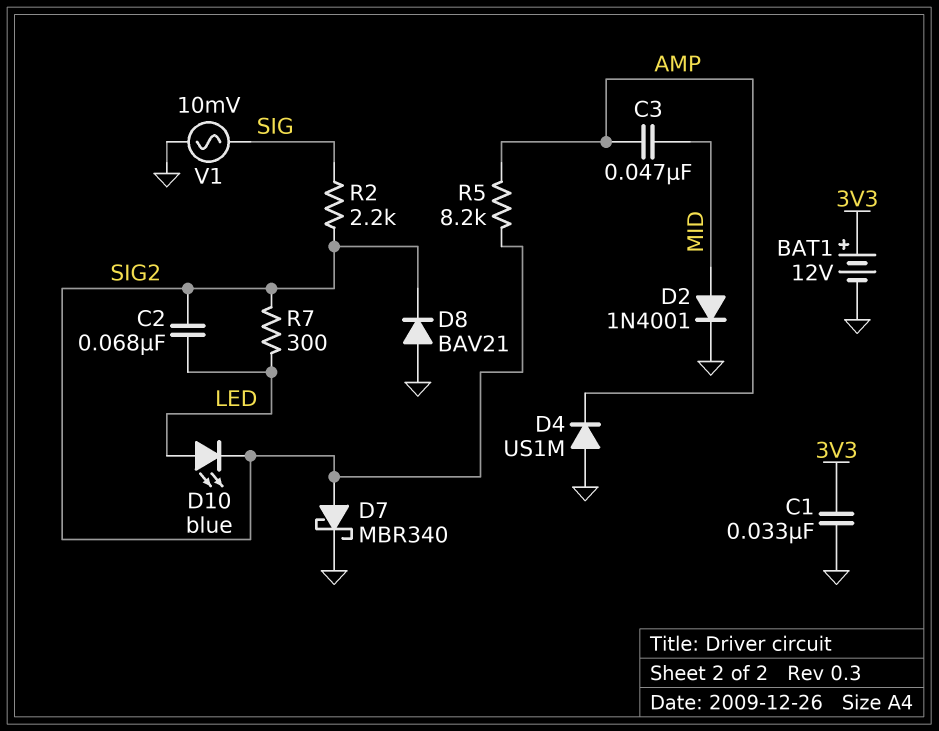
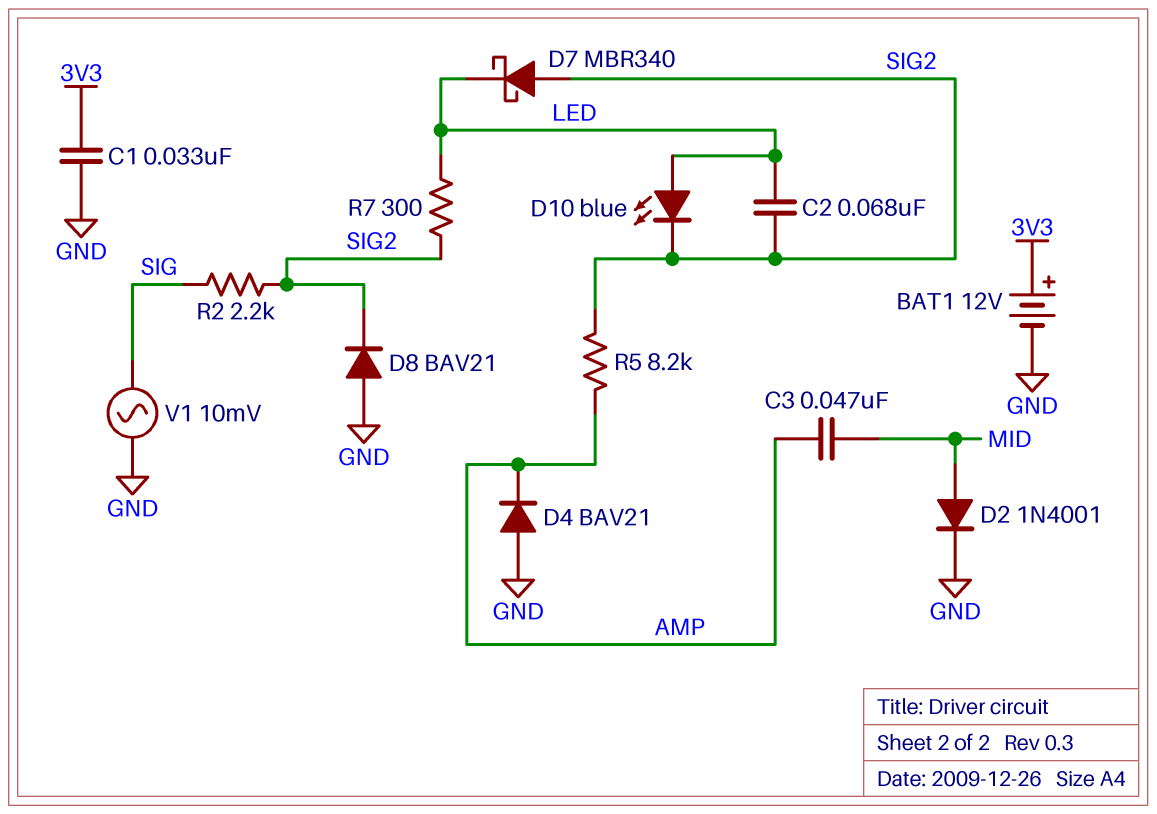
D4: diode US1M (A GND, K AMP) -> diode BAV21 (A GND, K AMP)
D7: schottky MBR340 (A SIG2, K GND) -> schottky MBR340 (A SIG2, K LED)

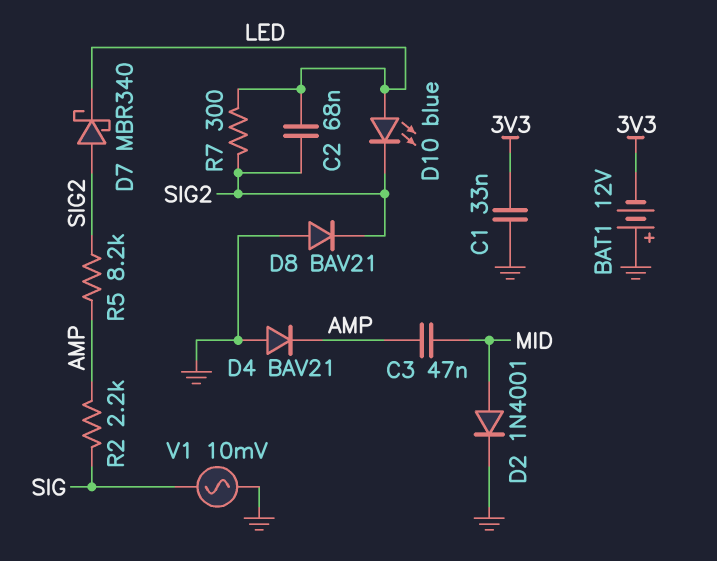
BAT1: 12V (plus 3V3, minus GND) -> 12V (plus GND, minus 3V3)
R2: 2.2k (SIG, SIG2) -> 2.2k (AMP, SIG)

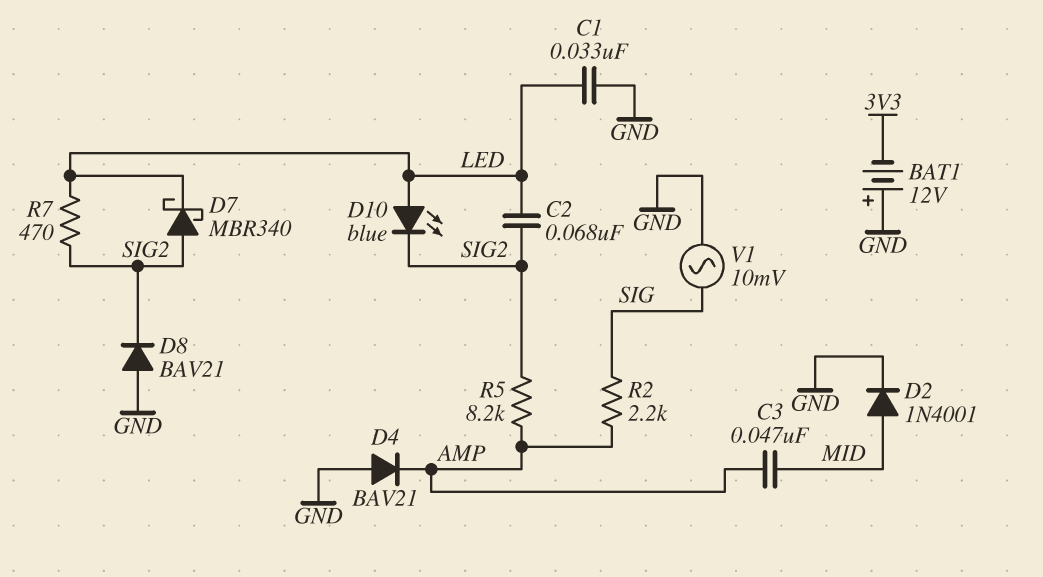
C1: 33nF (3V3, GND) -> 33nF (GND, LED)
R7: 300 (LED, SIG2) -> 470 (LED, SIG2)

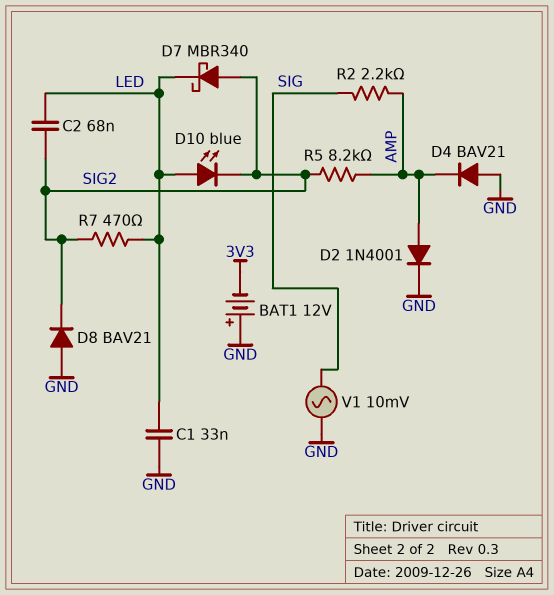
C3: 47nF (AMP, MID) -> none
D2: diode 1N4001 (A MID, K GND) -> diode 1N4001 (A AMP, K GND)

